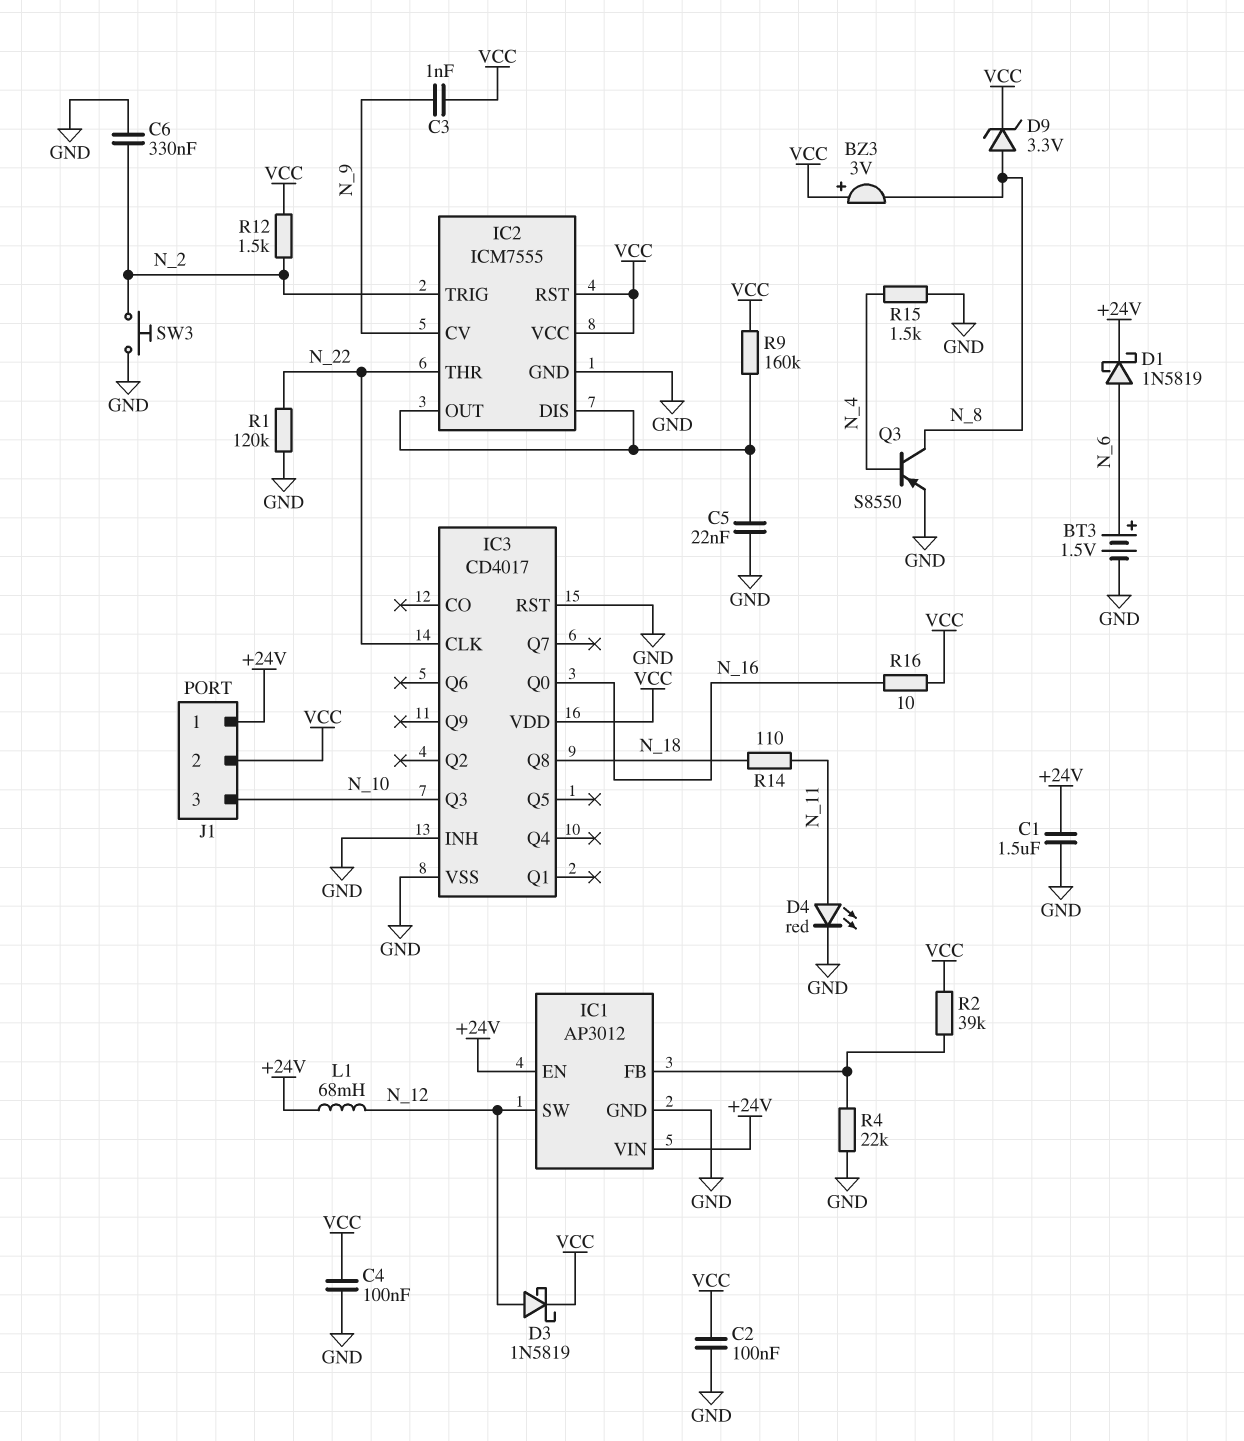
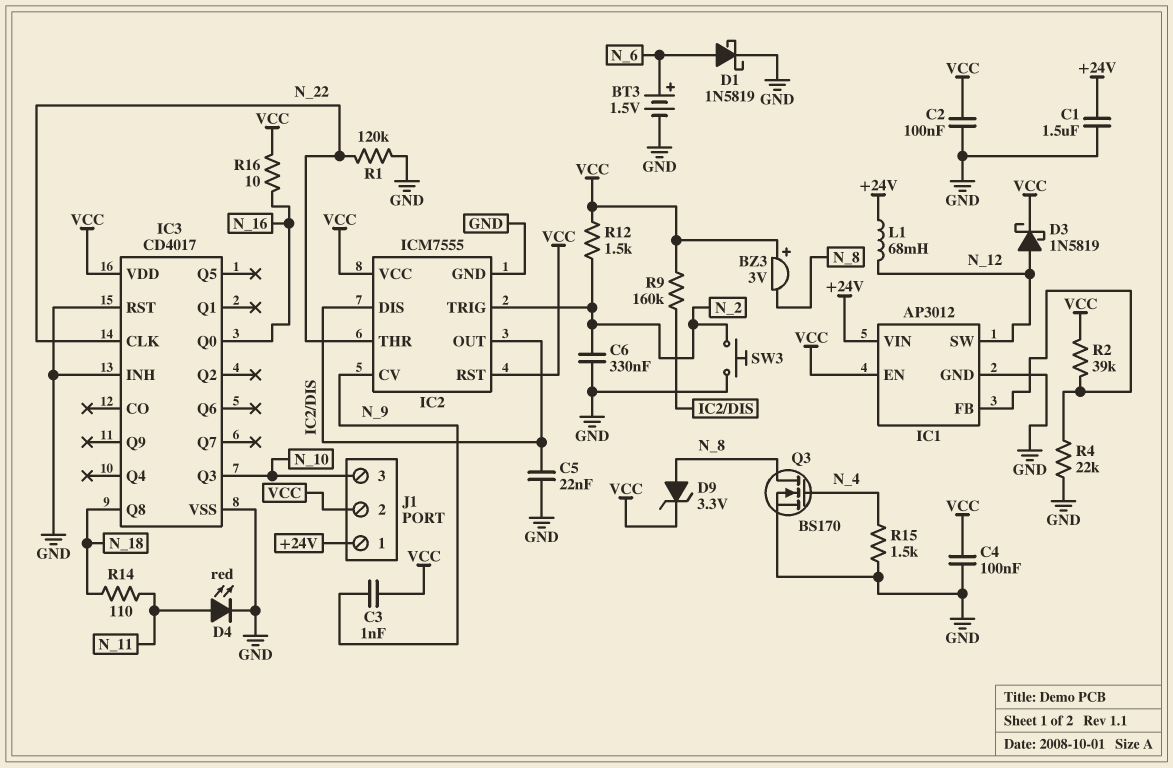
D1: schottky 1N5819 (A N_6, K +24V) -> schottky 1N5819 (A N_6, K GND)
IC1 pin EN: +24V -> VCC
Q3: PNP S8550 (B N_4, C N_8, E GND) -> NMOS BS170 (G N_4, D N_8, S GND)

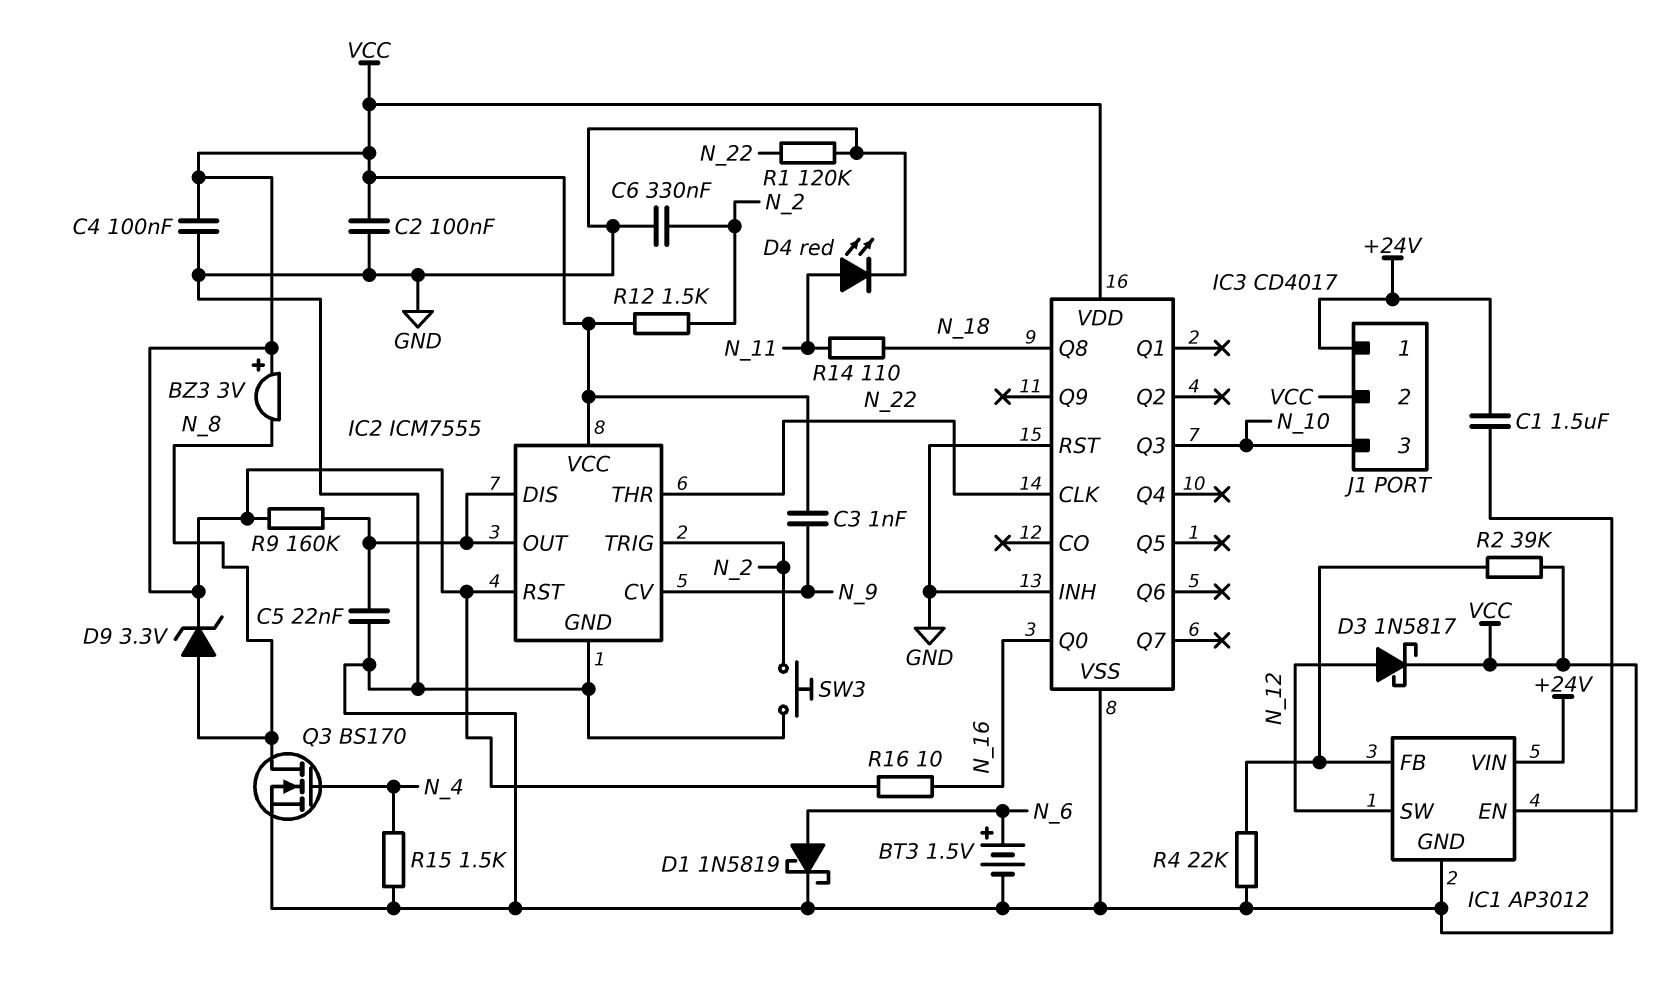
D3: schottky 1N5819 (A N_12, K VCC) -> schottky 1N5817 (A N_12, K VCC)
L1: 68mH (+24V, N_12) -> none

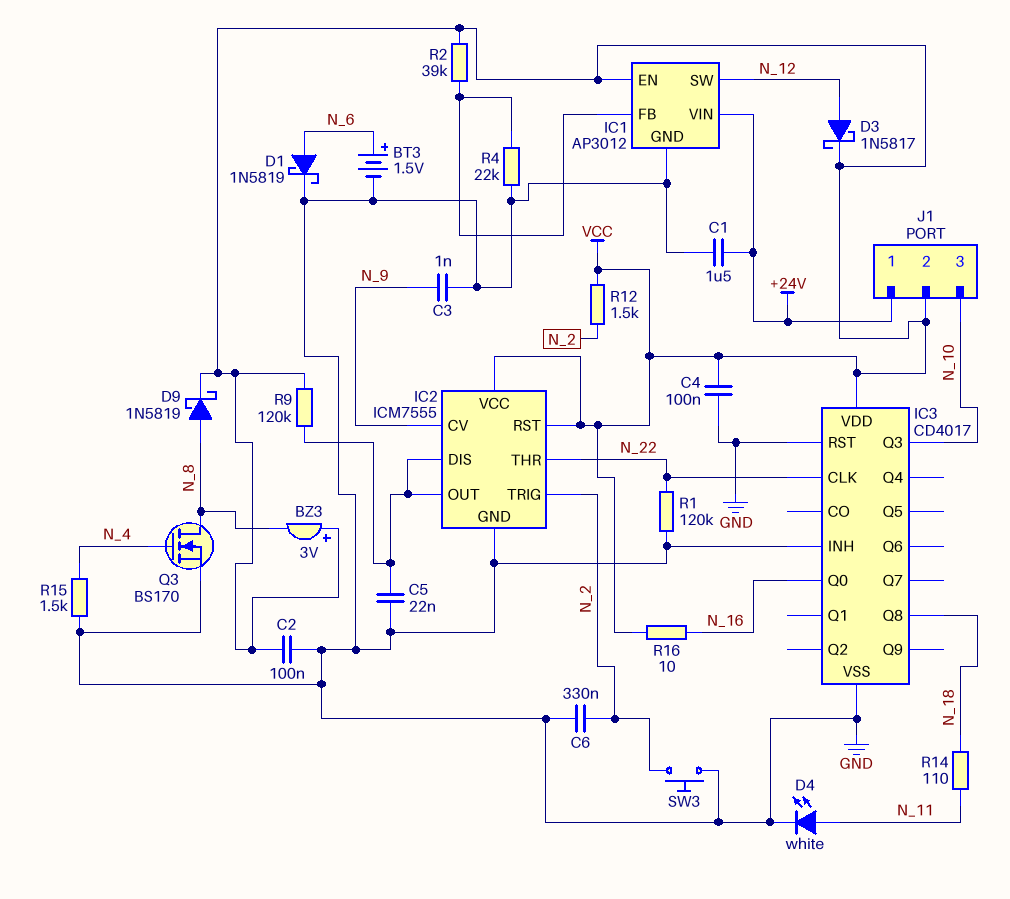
C3: 1nF (N_9, VCC) -> 1nF (GND, N_9)
D4: LED red (A N_11, K GND) -> LED white (A N_11, K GND)
D9: zener 3.3V (A N_8, K VCC) -> schottky 1N5819 (A N_8, K VCC)
R9: 160k (IC2/DIS, VCC) -> 120k (IC2/DIS, VCC)

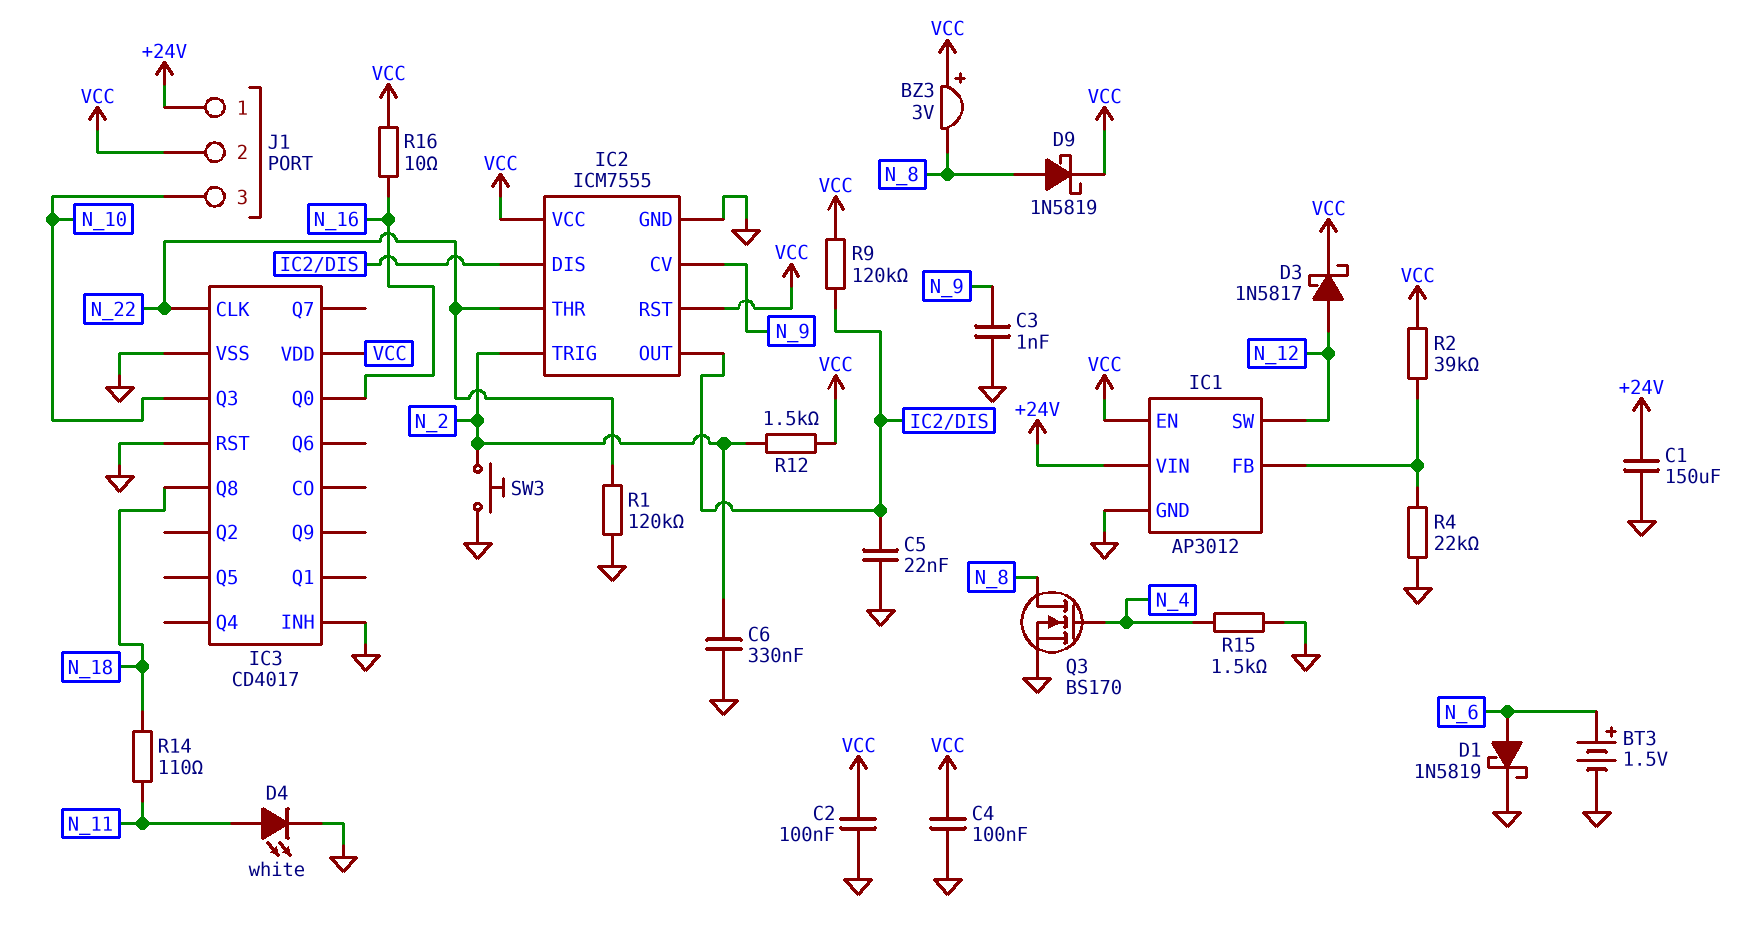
C1: 1.5uF (+24V, GND) -> 150uF (+24V, GND)

